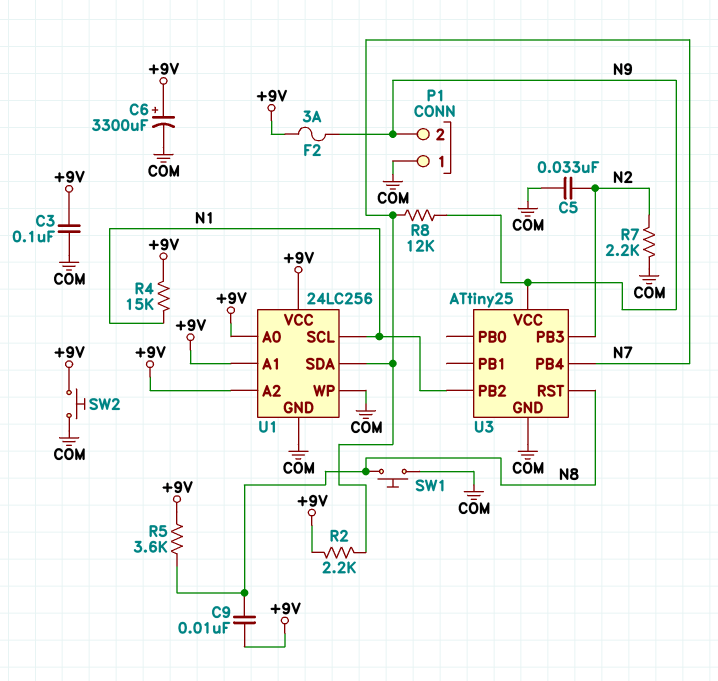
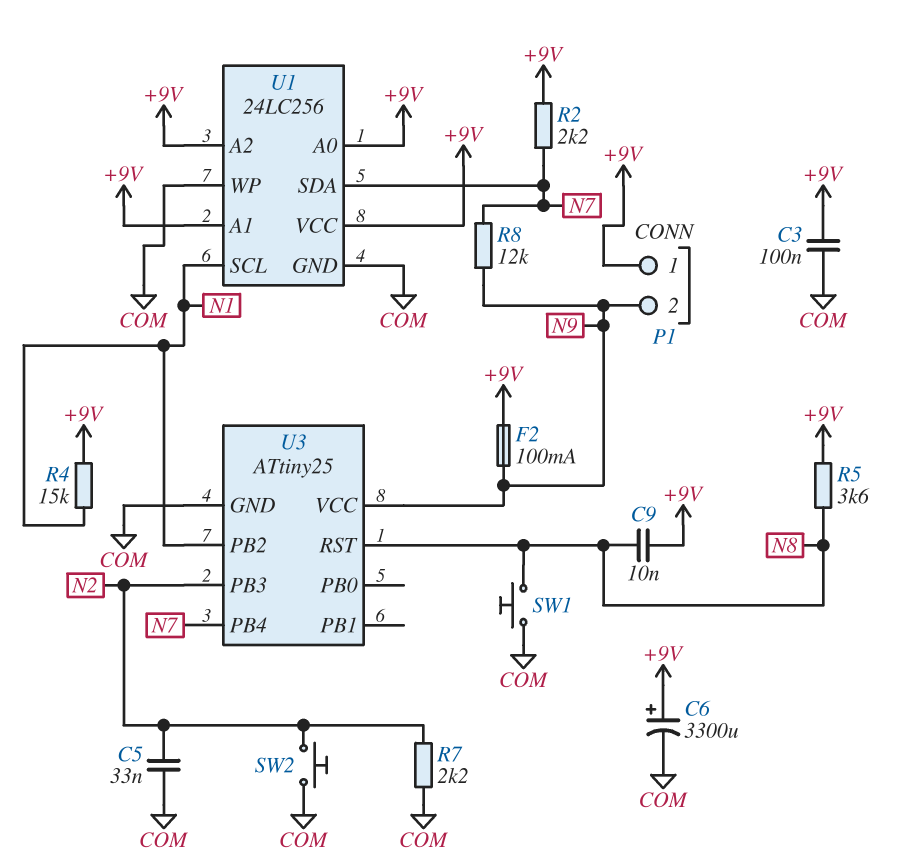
F2: 3A (+9V, N9) -> 100mA (+9V, N9)
P1 pin 1: COM -> +9V
SW2: button (+9V, COM) -> button (COM, N2)

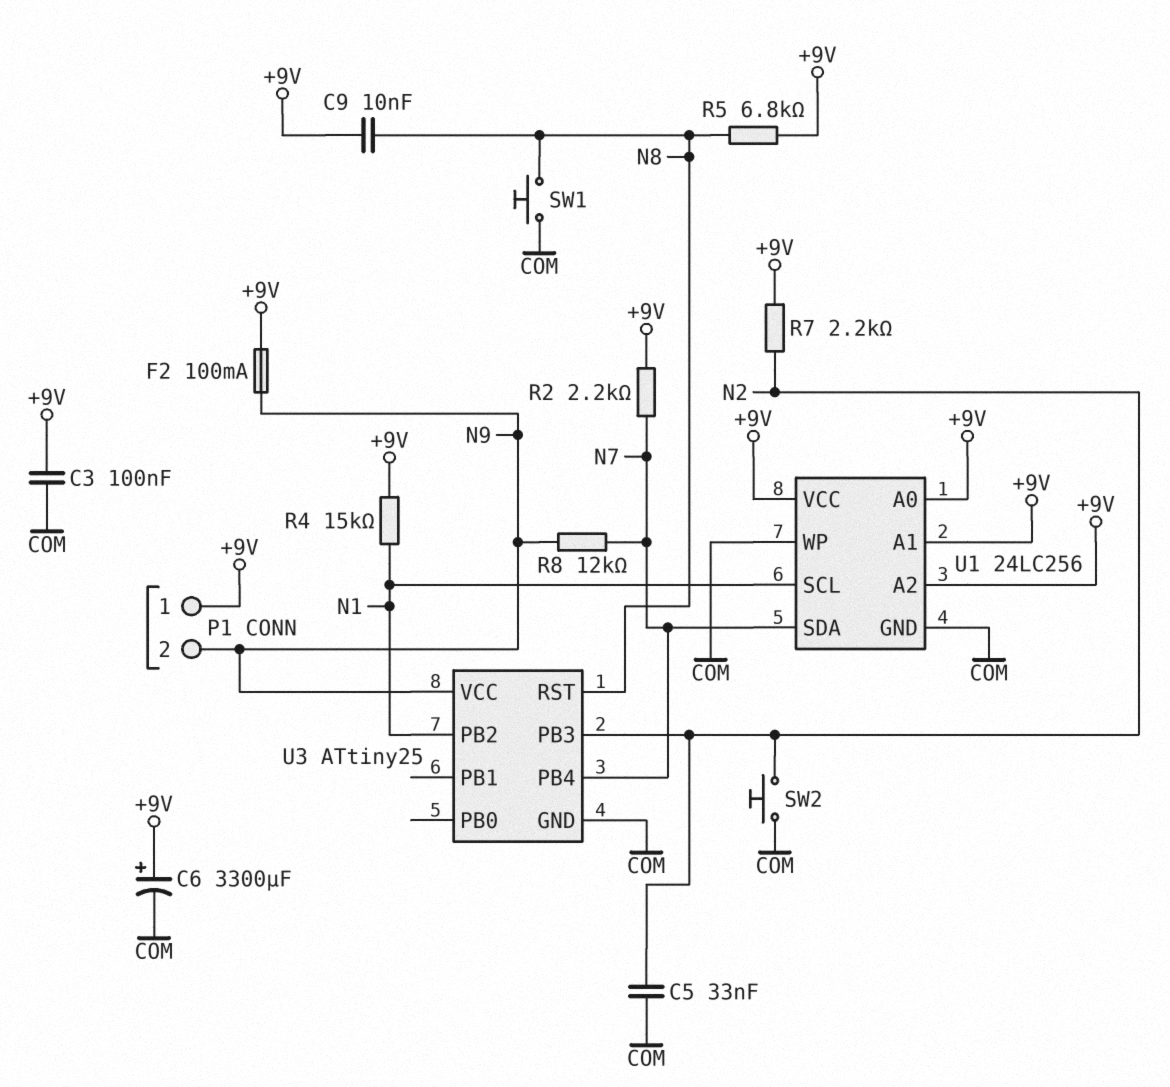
R5: 3.6k (+9V, N8) -> 6.8k (+9V, N8)
R7: 2.2k (COM, N2) -> 2.2k (+9V, N2)

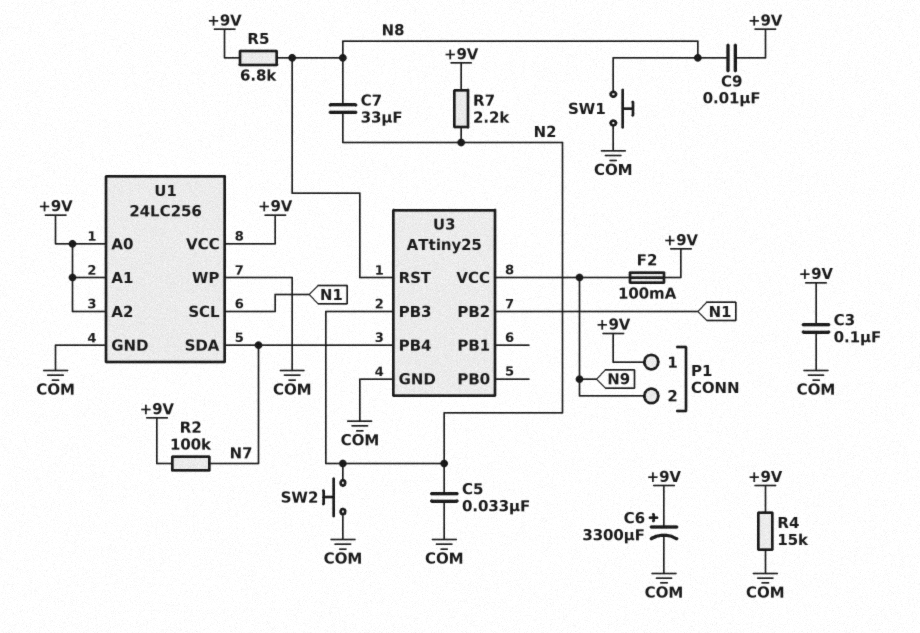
C7: none -> 33uF (N2, N8)
R2: 2.2k (+9V, N7) -> 100k (+9V, N7)
R4: 15k (+9V, N1) -> 15k (+9V, COM)
R8: 12k (N7, N9) -> none

